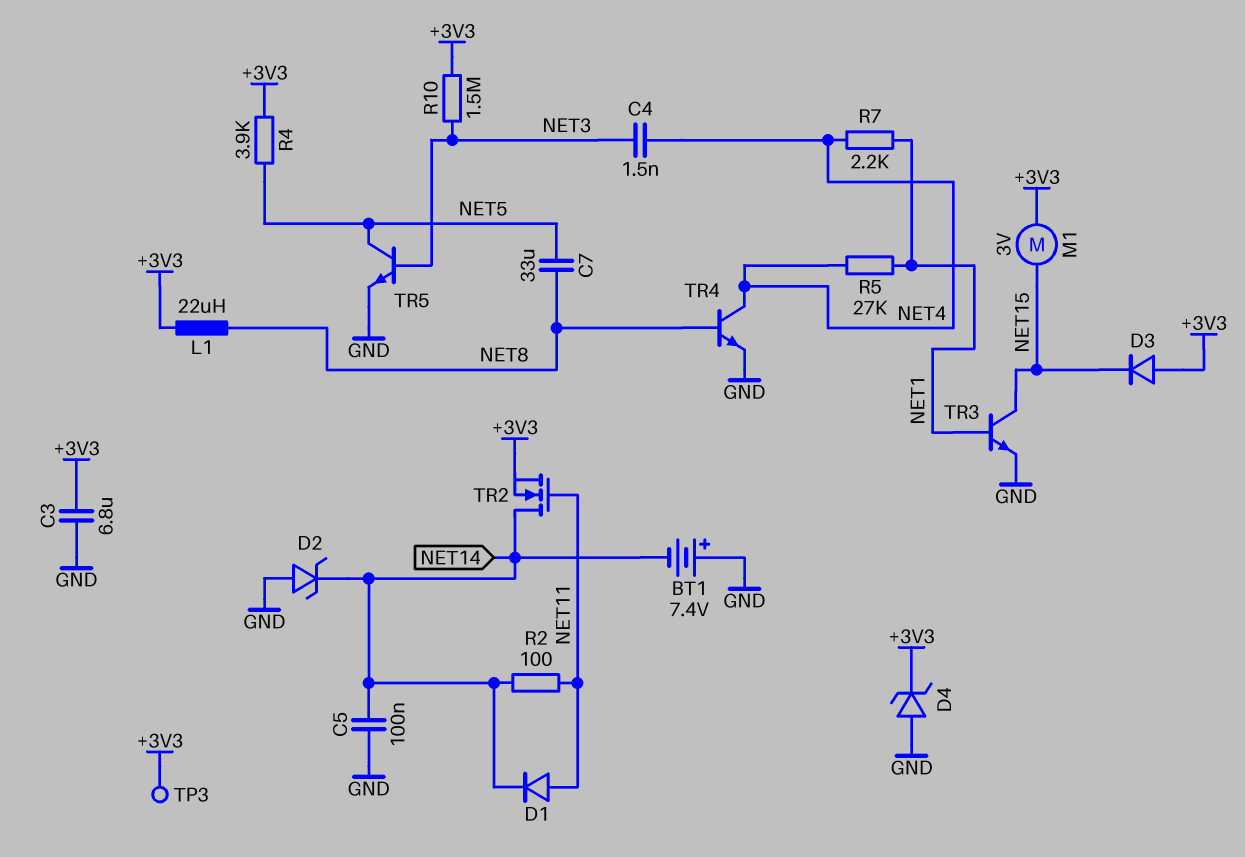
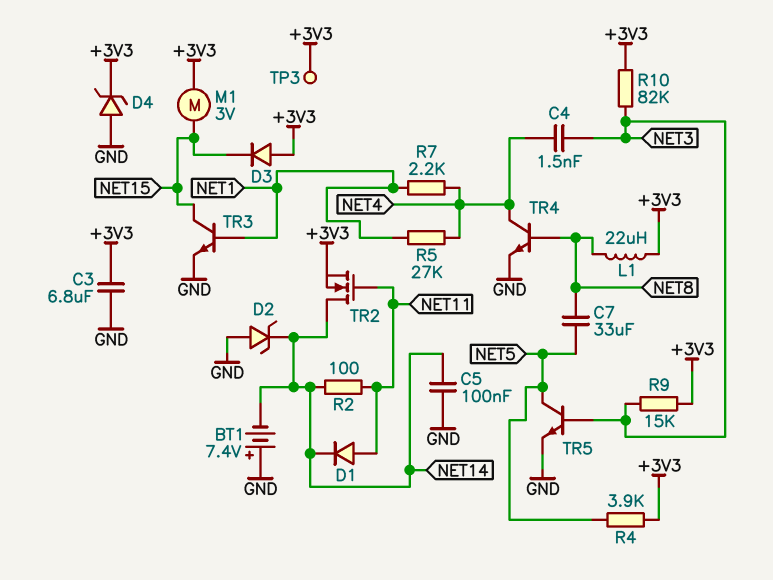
R9: none -> 15k (+3V3, NET3)
R10: 1.5M (+3V3, NET3) -> 82k (+3V3, NET3)

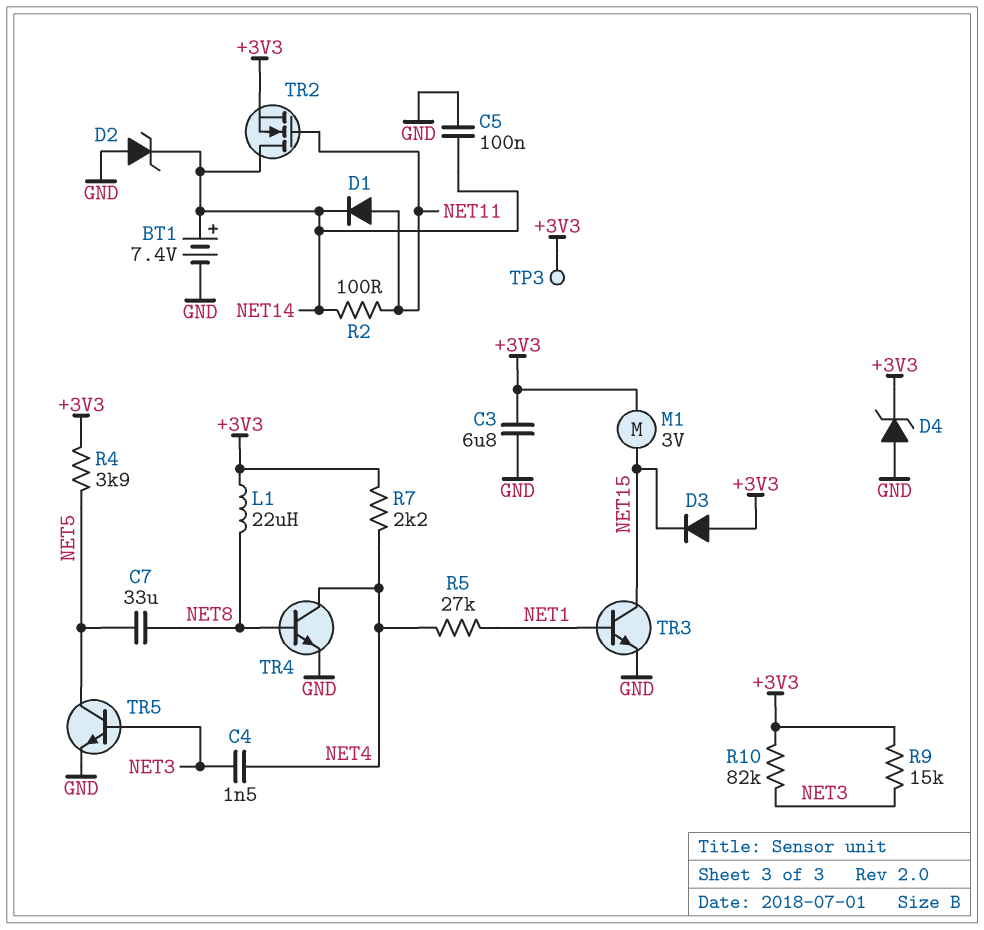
BT1: 7.4V (plus GND, minus NET14) -> 7.4V (plus NET14, minus GND)
R7: 2.2k (NET1, NET4) -> 2.2k (+3V3, NET4)

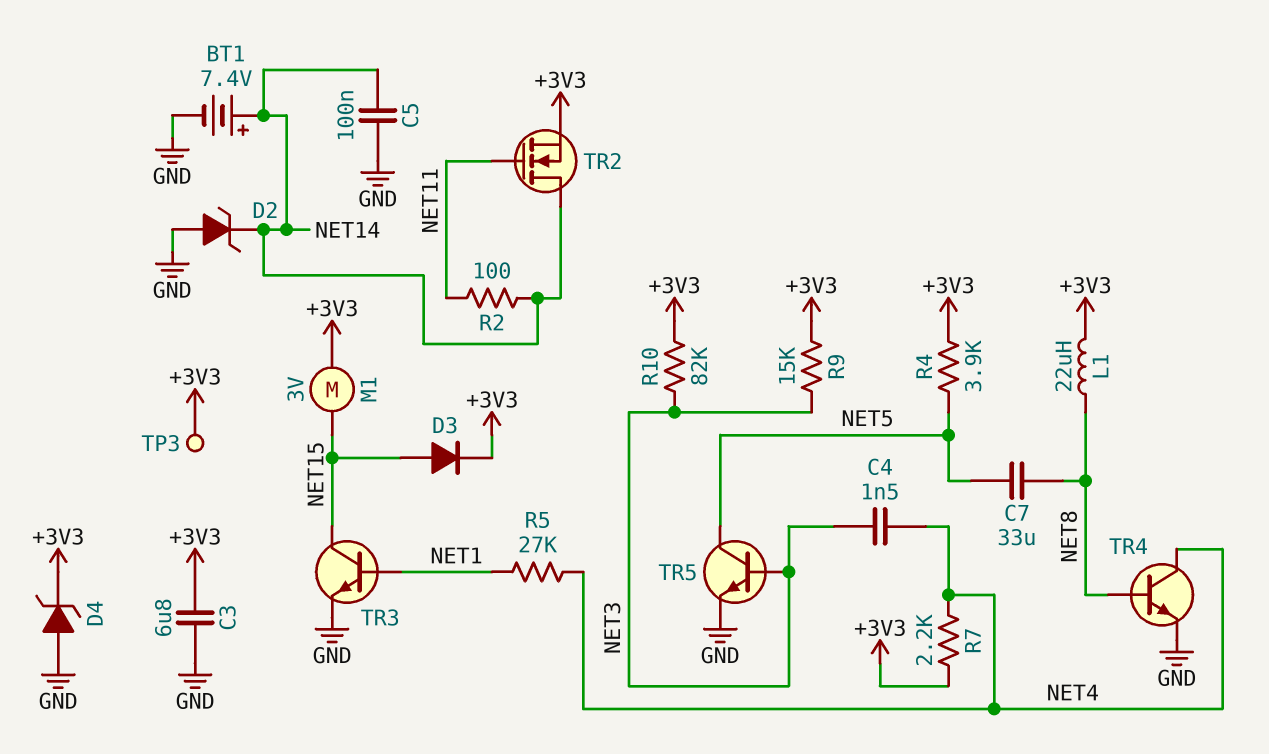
D1: diode (A NET11, K NET14) -> none
D3: diode (A +3V3, K NET15) -> diode (A NET15, K +3V3)

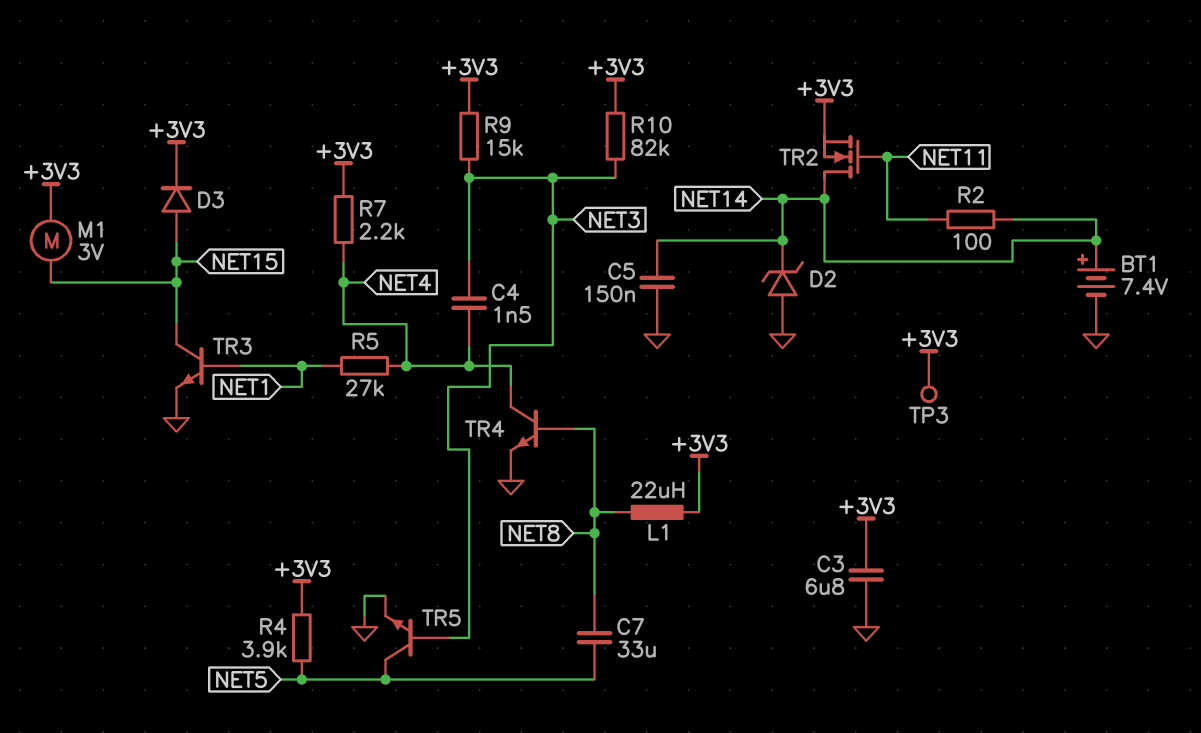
C5: 100nF (GND, NET14) -> 150nF (GND, NET14)
D4: zener (A GND, K +3V3) -> none

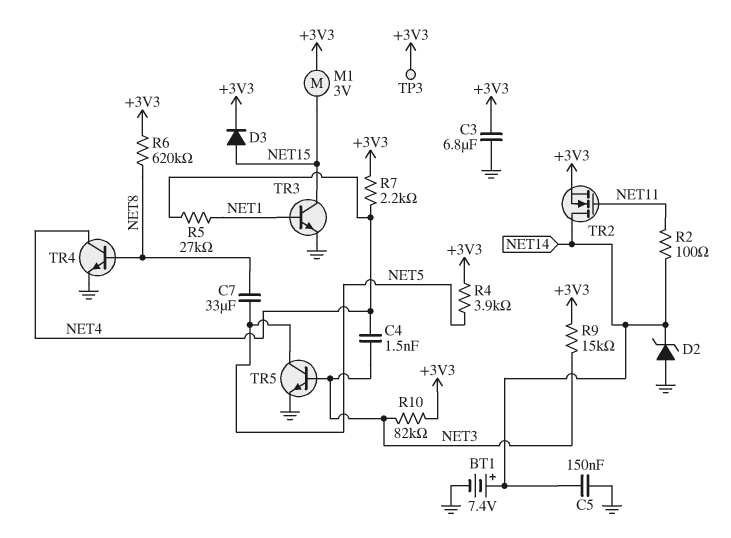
L1: 22uH (+3V3, NET8) -> none
R6: none -> 620k (+3V3, NET8)

